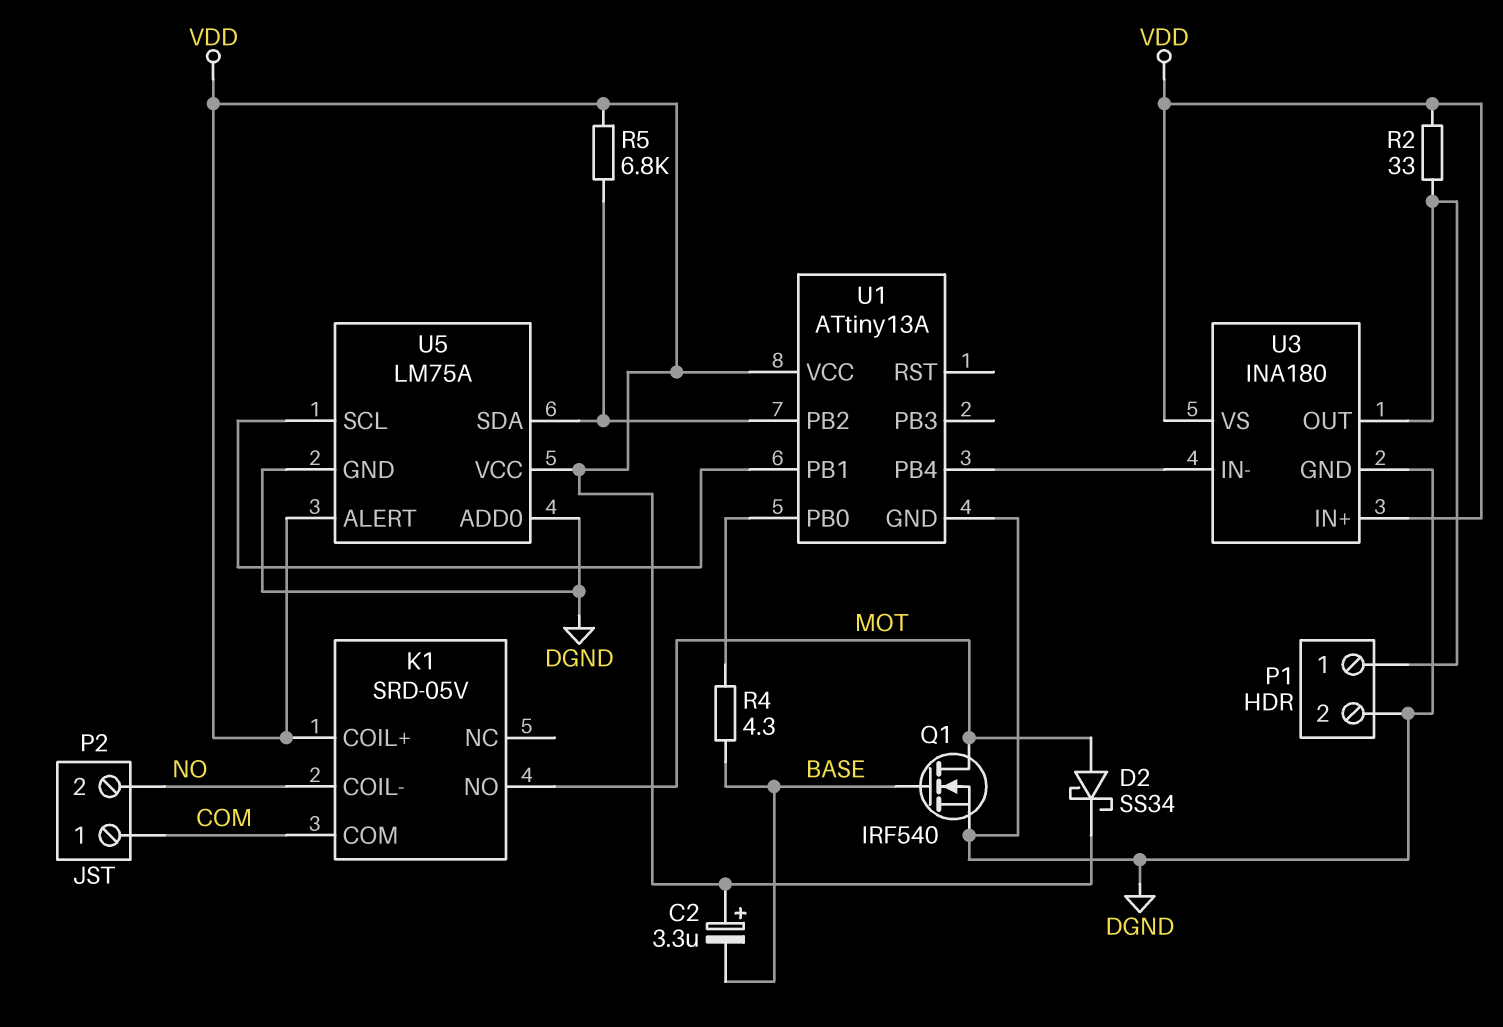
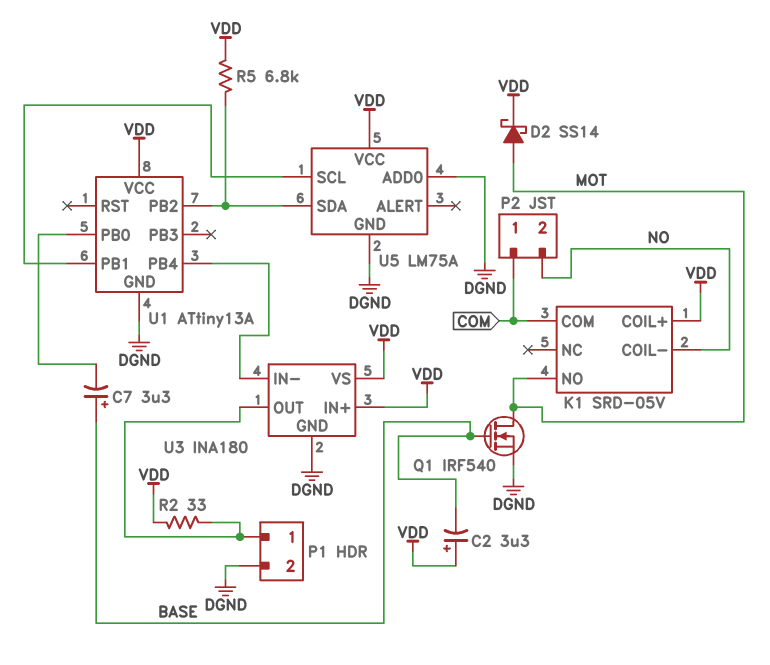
C7: none -> 3.3uF (plus BASE, minus U1/PB0)
D2: schottky SS34 (A MOT, K VDD) -> schottky SS14 (A MOT, K VDD)
R4: 4.3 (BASE, U1/PB0) -> none
U5 pin ALERT: VDD -> none

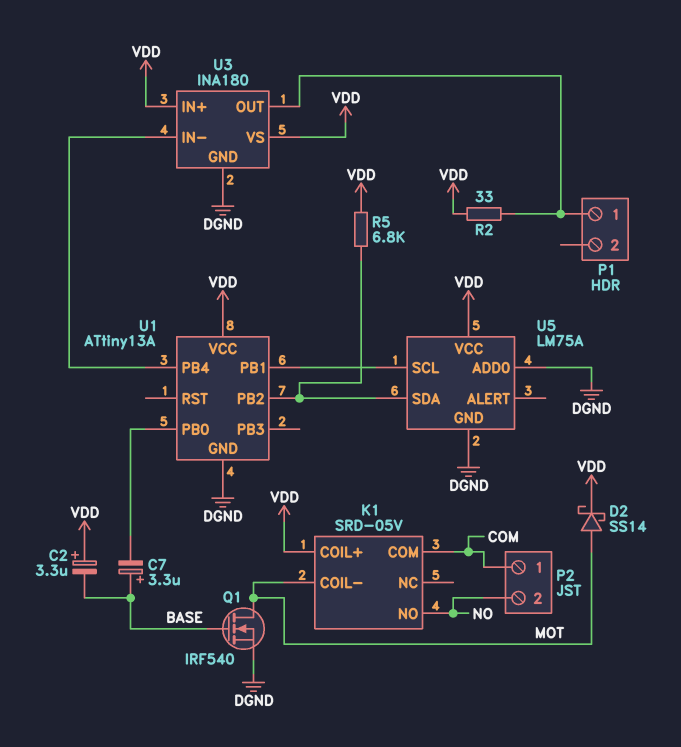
K1 pin COIL-: NO -> MOT
K1 pin NO: MOT -> NO
P1 pin 2: DGND -> none

